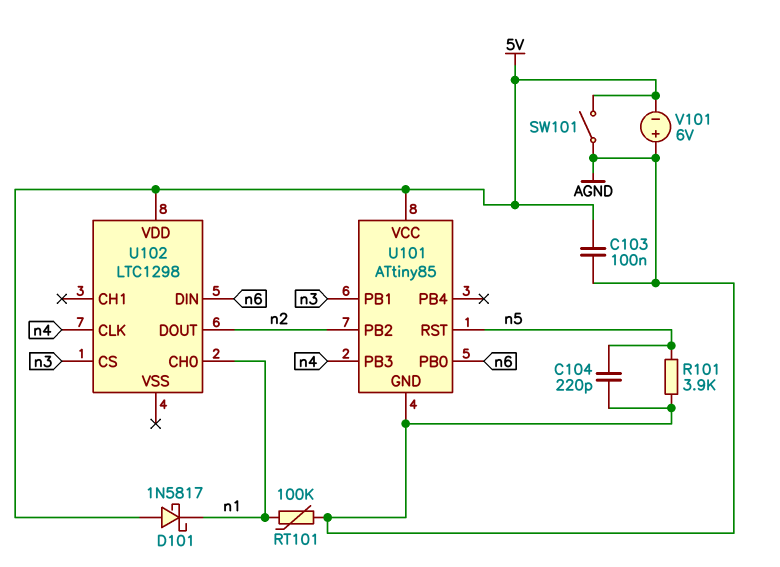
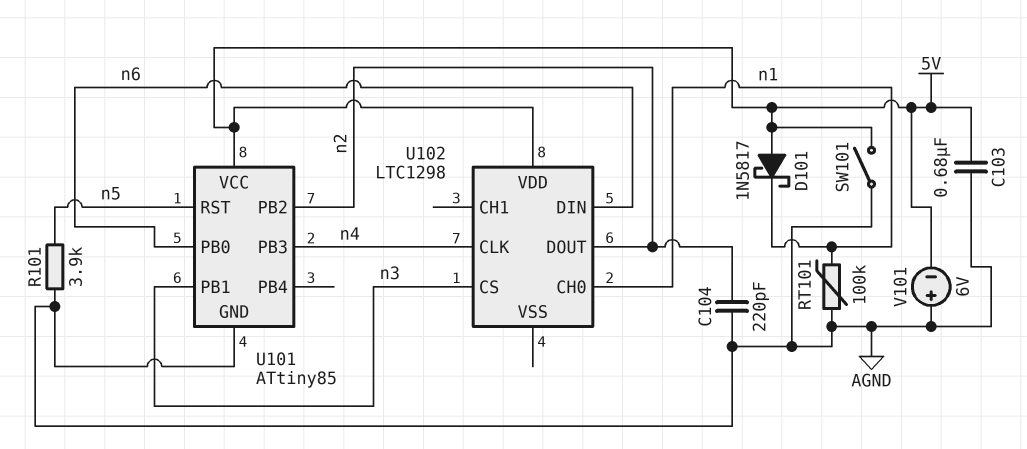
C103: 100nF (5V, AGND) -> 680nF (5V, AGND)
C104: 220pF (AGND, n5) -> 220pF (AGND, n2)

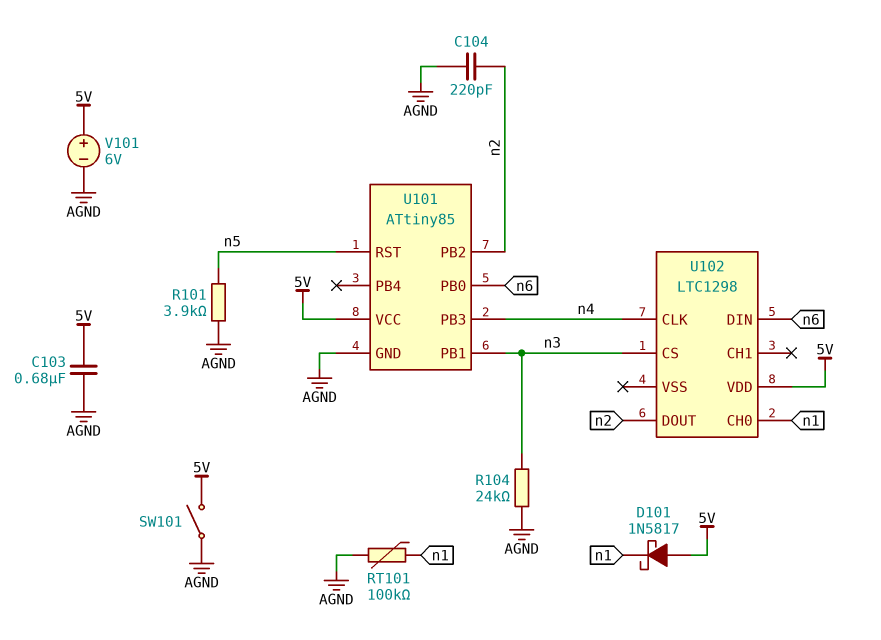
R104: none -> 24k (AGND, n3)
V101: 6V (plus AGND, minus 5V) -> 6V (plus 5V, minus AGND)

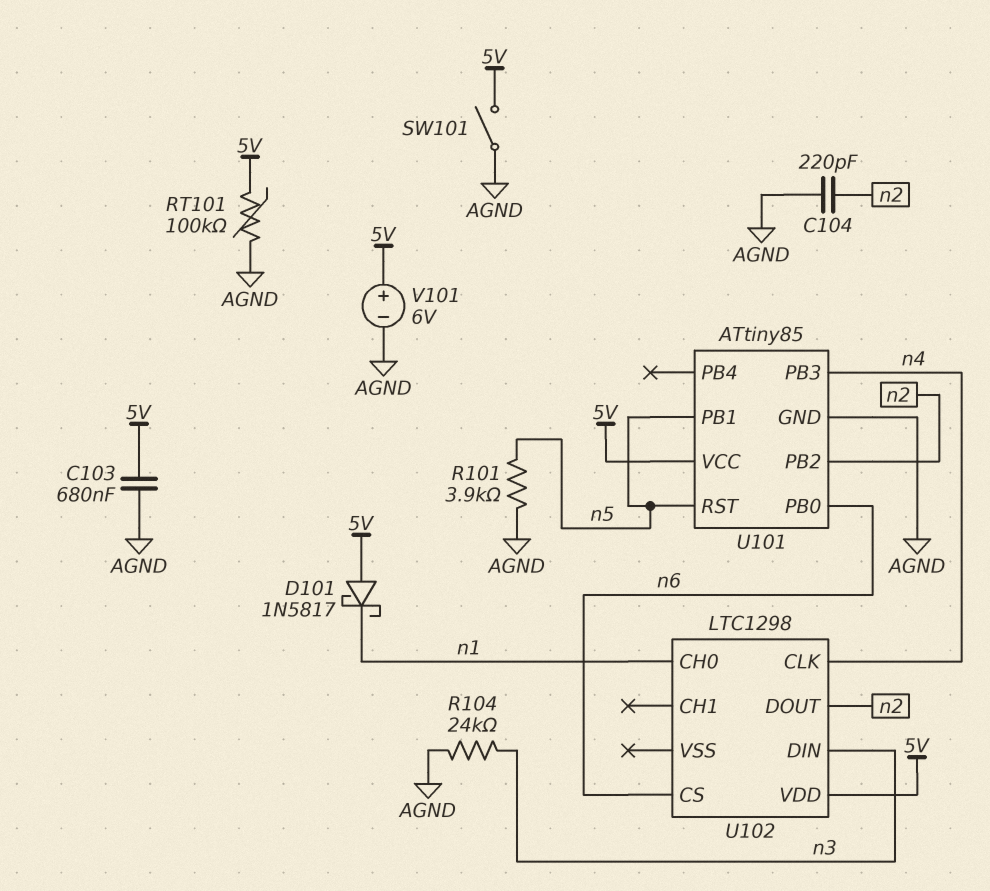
RT101: 100k (AGND, n1) -> 100k (5V, AGND)
U101 pin PB1: n3 -> n5
U102 pin CS: n3 -> n6
U102 pin DIN: n6 -> n3

